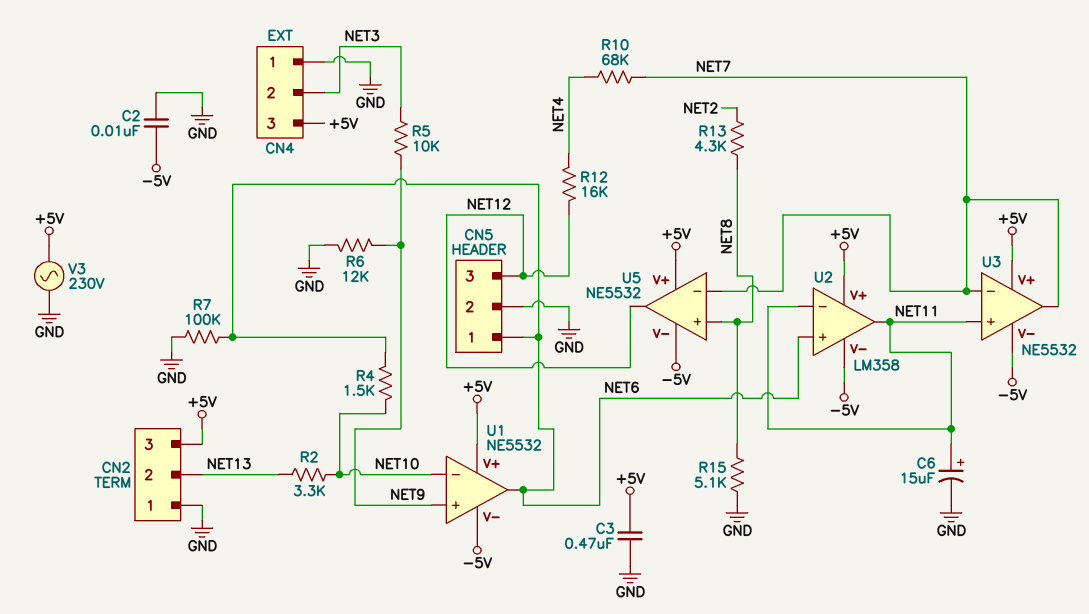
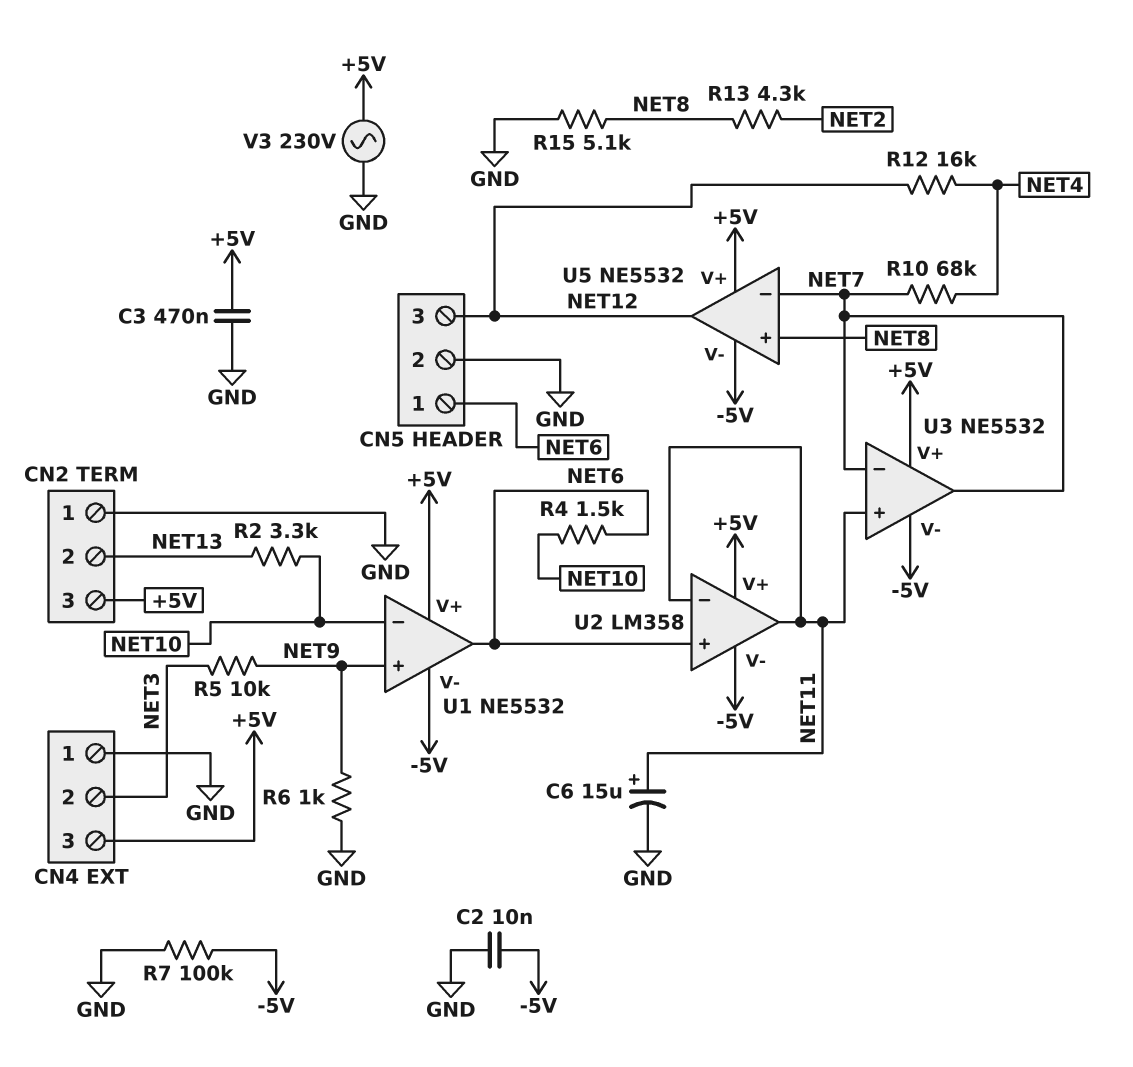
R6: 12k (GND, NET9) -> 1k (GND, NET9)
R7: 100k (GND, NET6) -> 100k (-5V, GND)

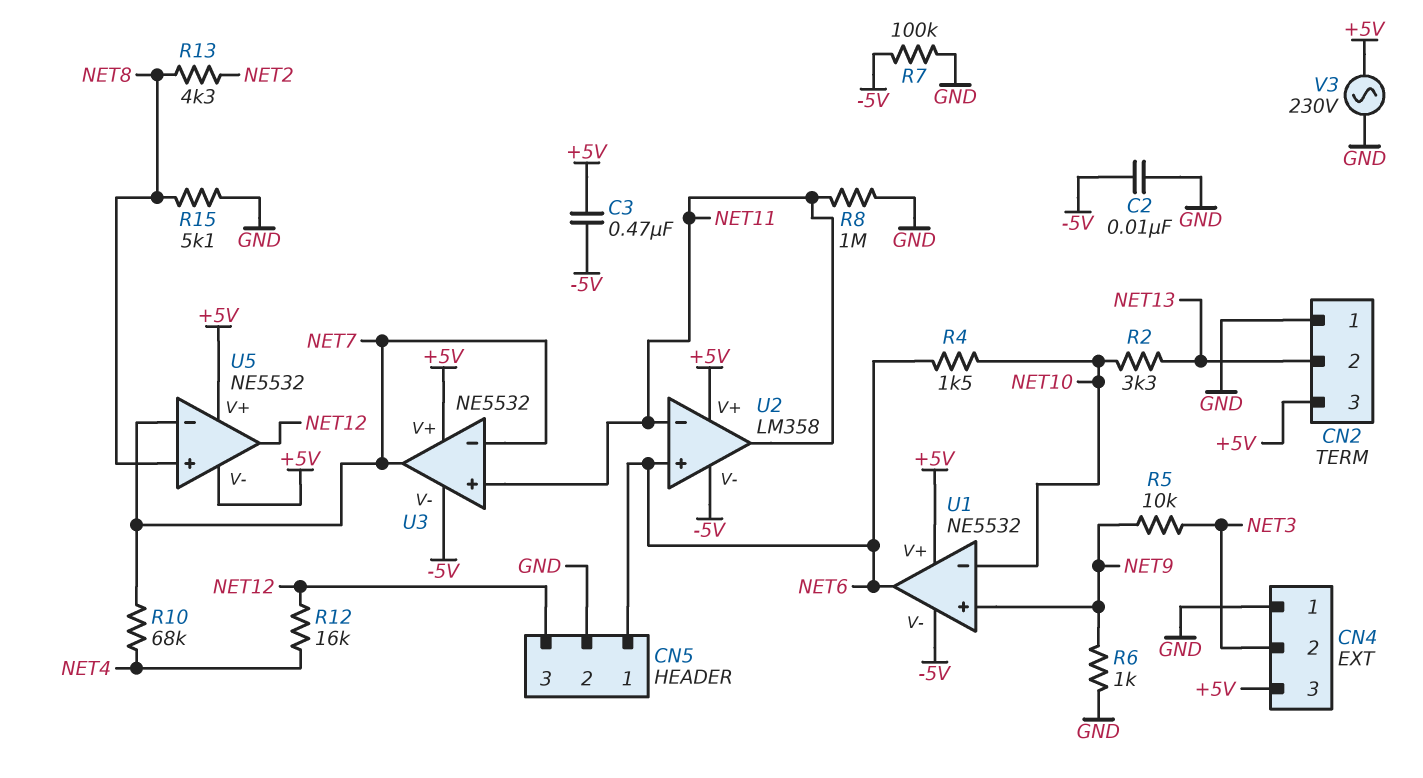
C3: 470nF (+5V, GND) -> 470nF (+5V, -5V)
C6: 15uF (plus NET11, minus GND) -> none
R8: none -> 1M (GND, NET11)
U5 pin V-: -5V -> +5V

